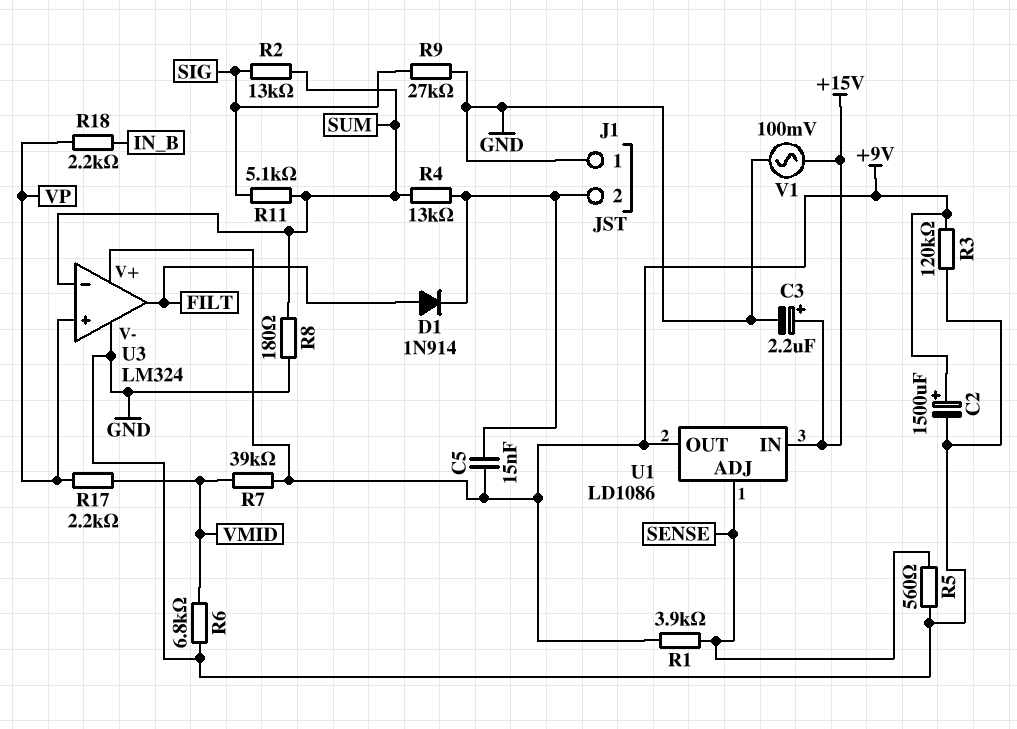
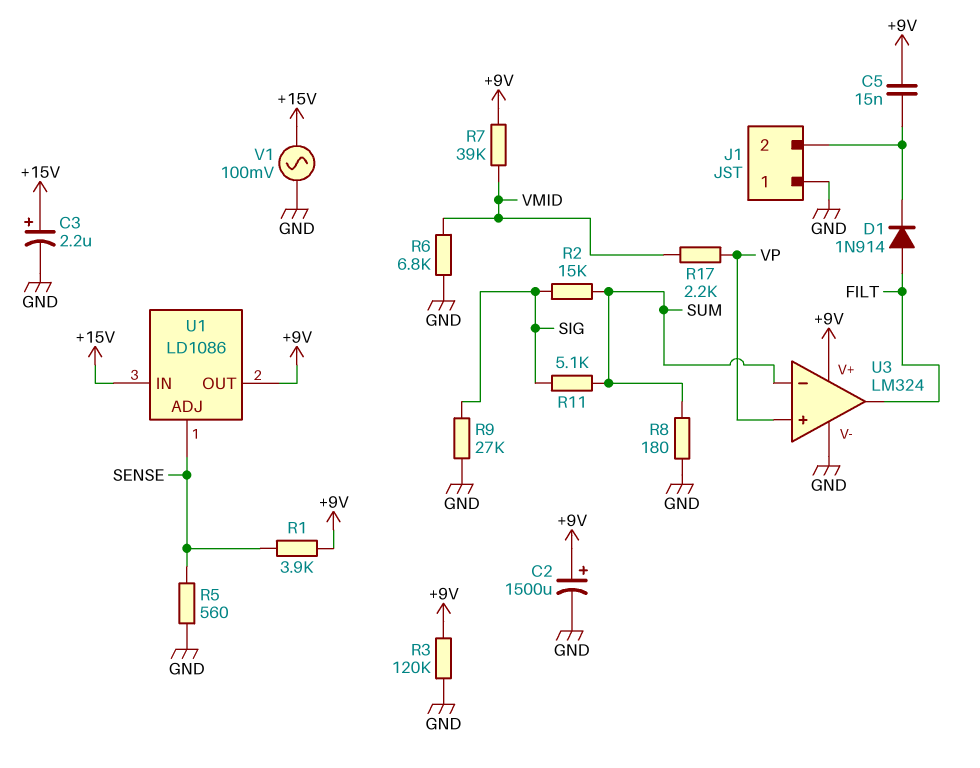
R2: 13k (SIG, SUM) -> 15k (SIG, SUM)
R4: 13k (J1/2, SUM) -> none
R18: 2.2k (IN_B, VP) -> none

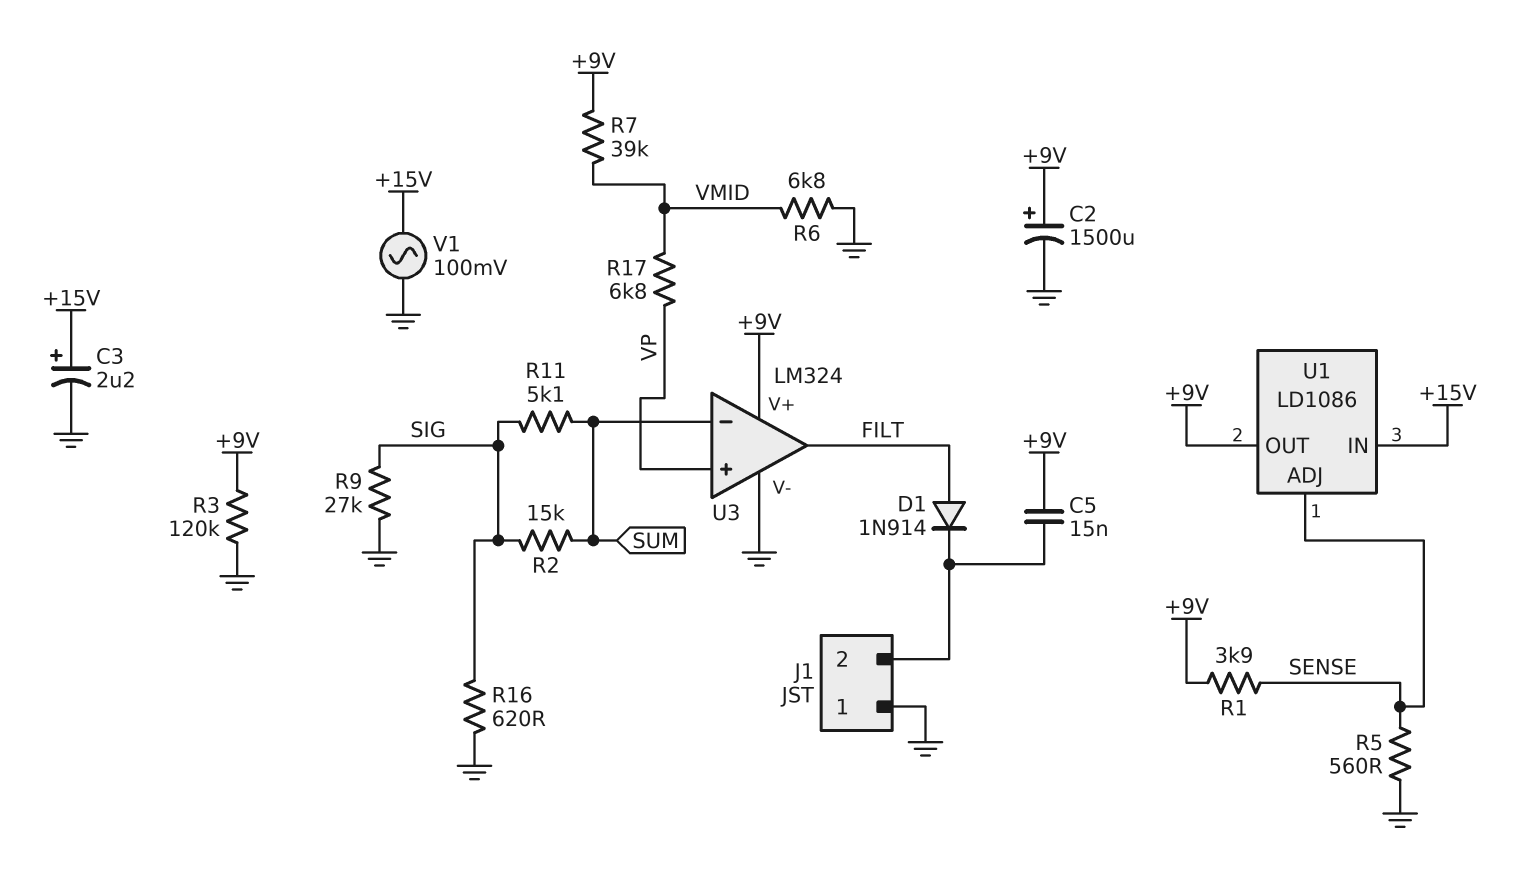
R8: 180 (GND, SUM) -> none
R16: none -> 620 (GND, SIG)
R17: 2.2k (VMID, VP) -> 6.8k (VMID, VP)

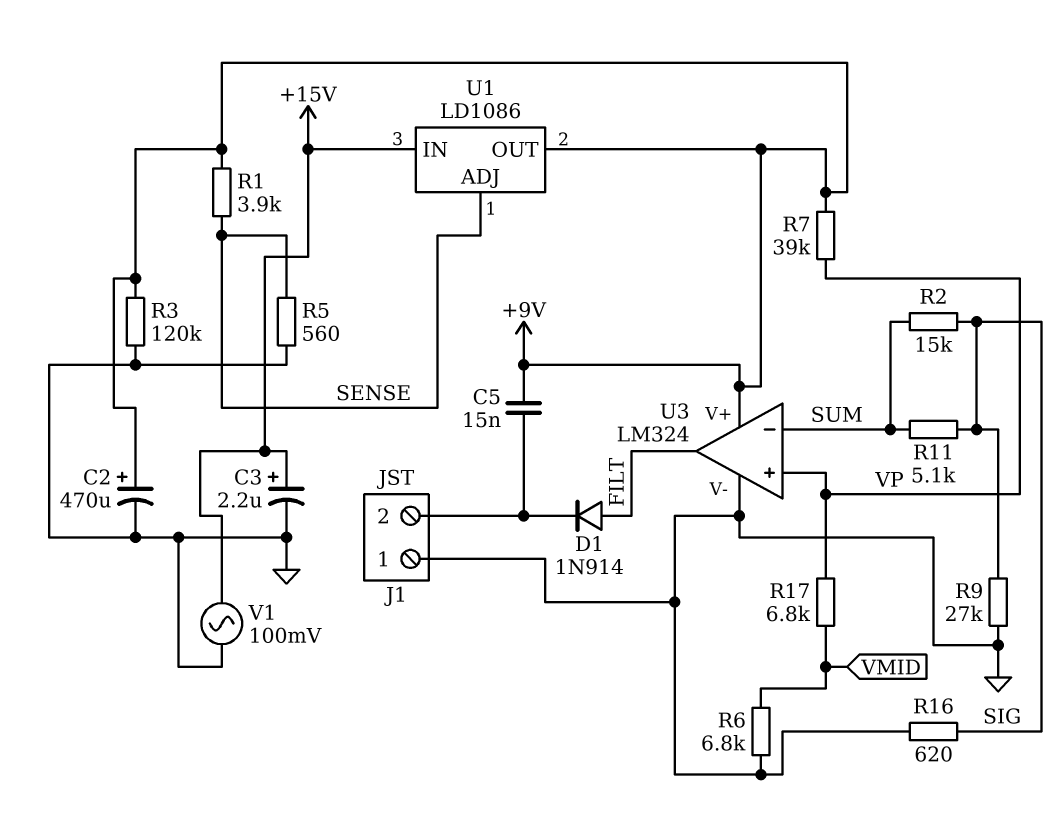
C2: 1500uF (plus +9V, minus GND) -> 470uF (plus +9V, minus GND)
R7: 39k (+9V, VMID) -> 39k (+9V, VP)

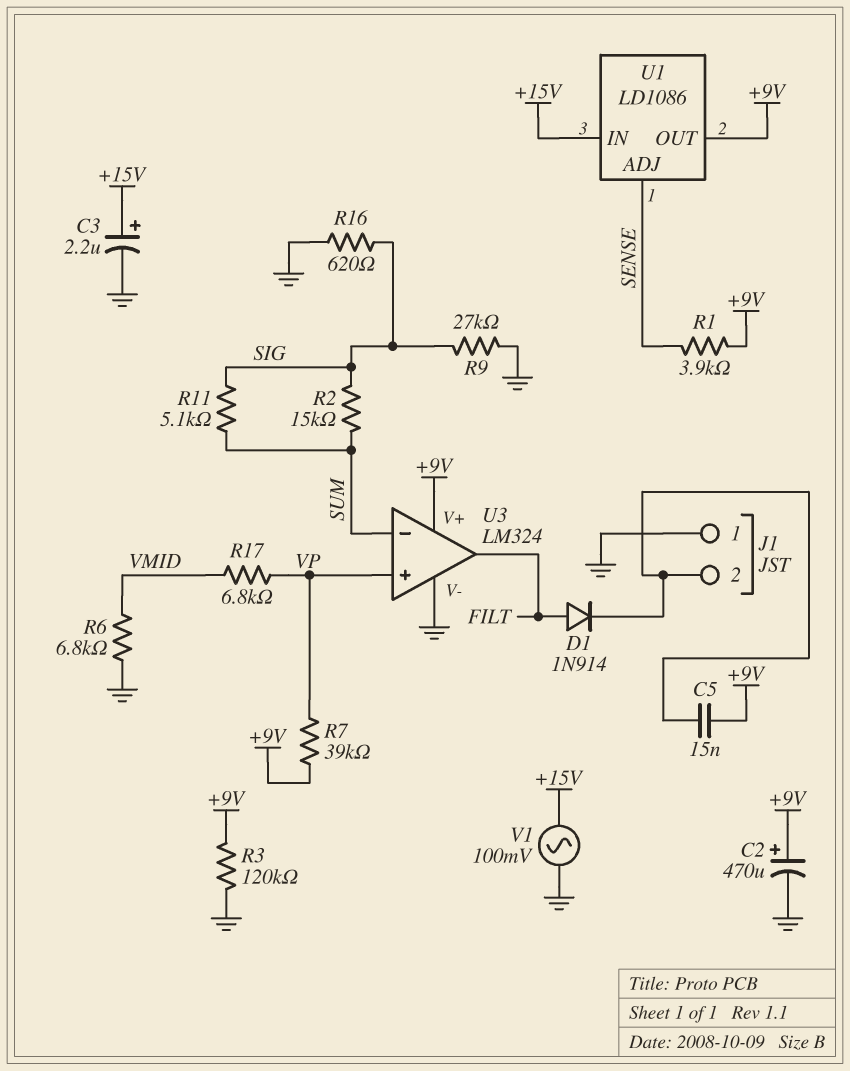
R5: 560 (GND, SENSE) -> none

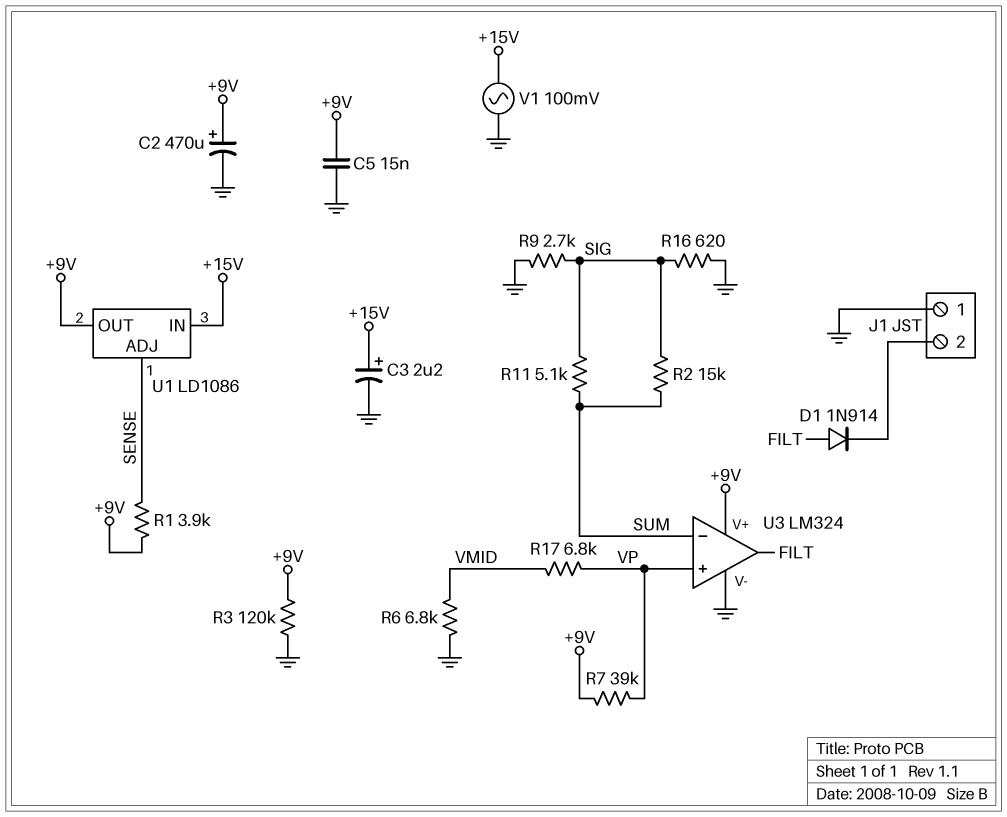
C5: 15nF (+9V, J1/2) -> 15nF (+9V, GND)
R9: 27k (GND, SIG) -> 2.7k (GND, SIG)

